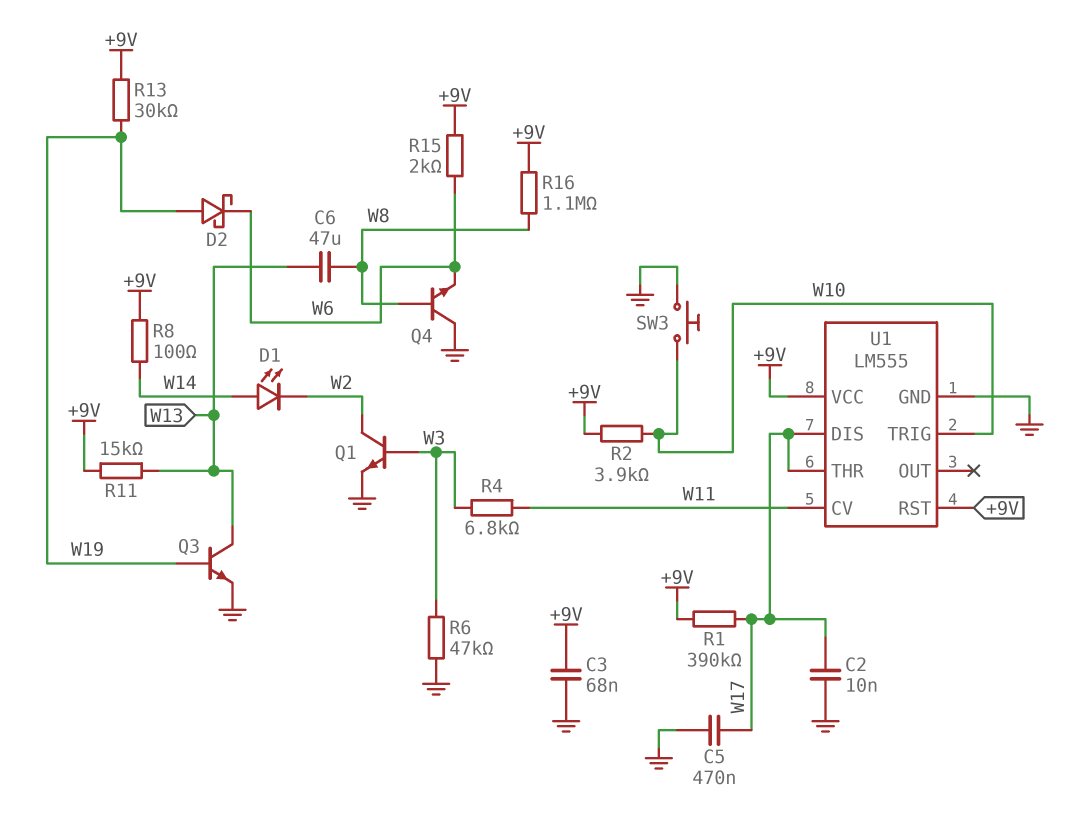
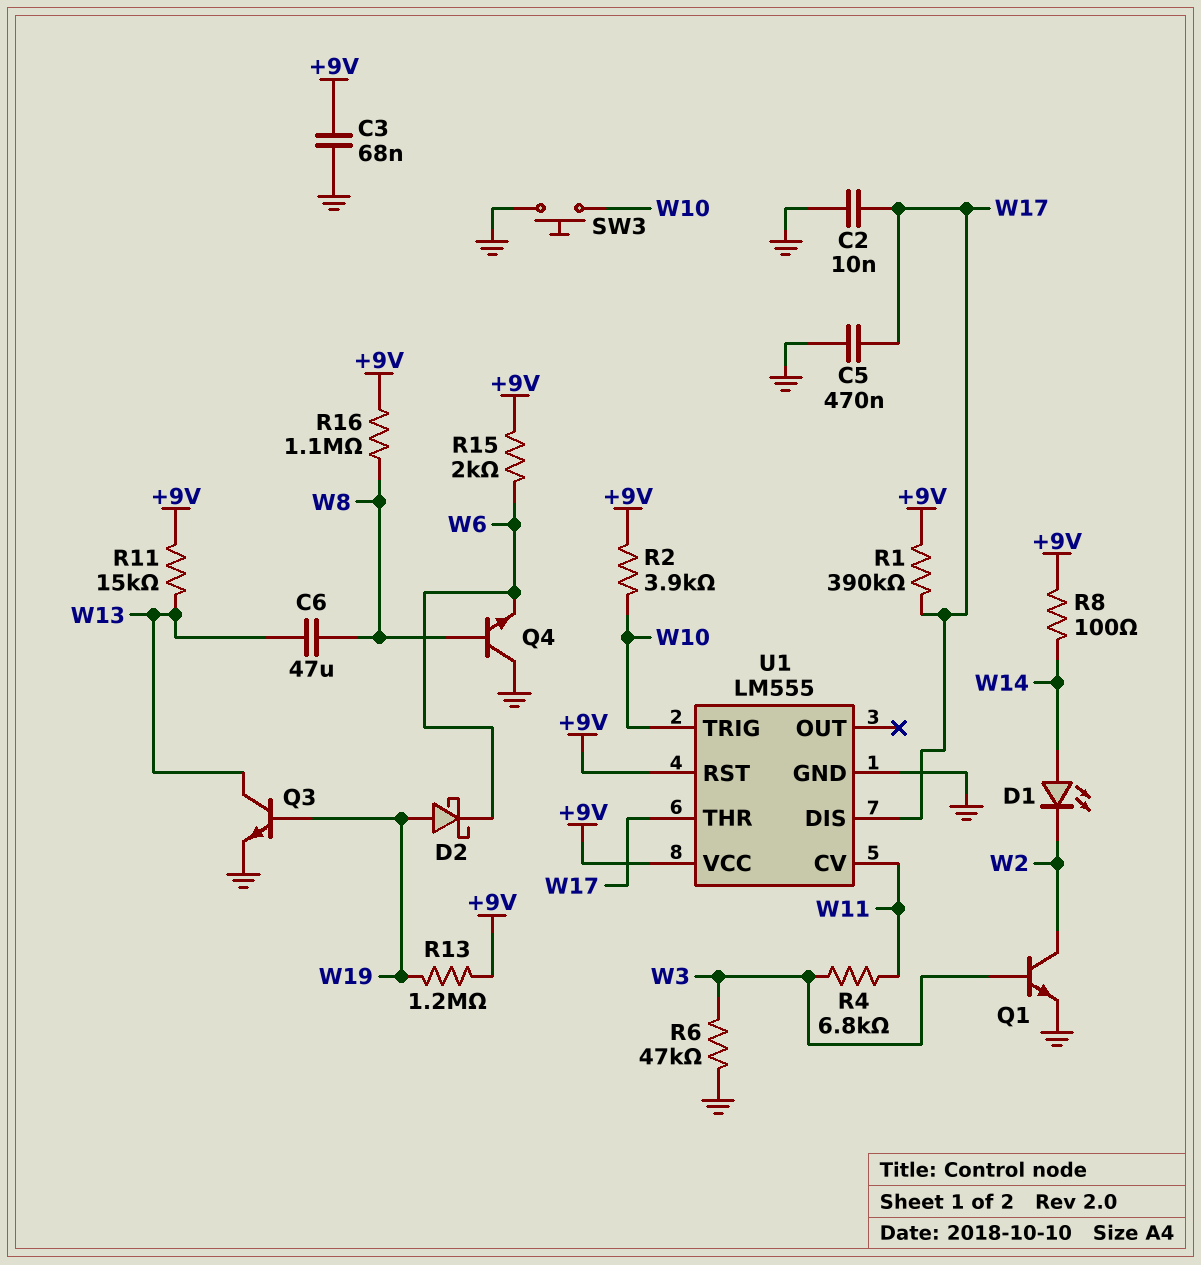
R13: 30k (+9V, W19) -> 1.2M (+9V, W19)

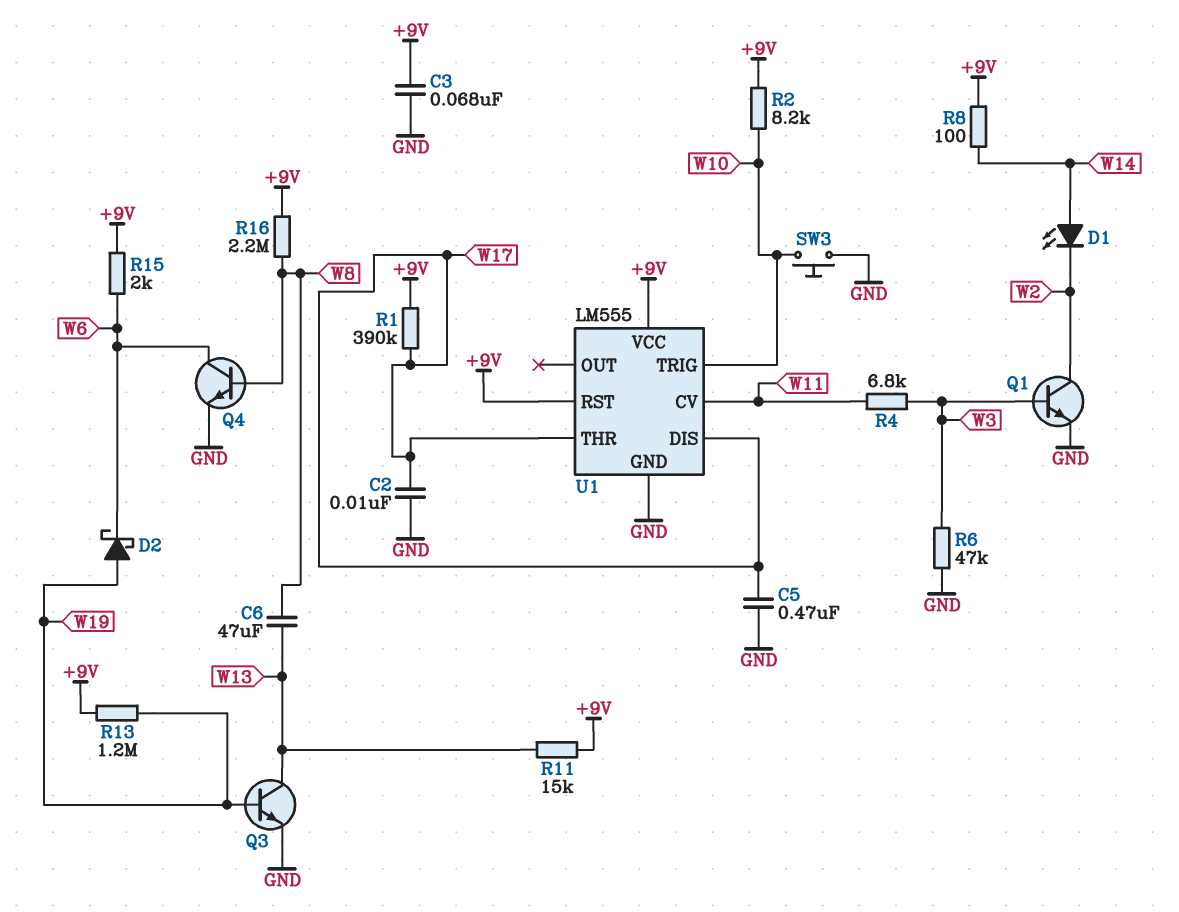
Q4: NPN (B W8, C GND, E W6) -> NPN (B W8, C W6, E GND)
R2: 3.9k (+9V, W10) -> 8.2k (+9V, W10)
R16: 1.1M (+9V, W8) -> 2.2M (+9V, W8)

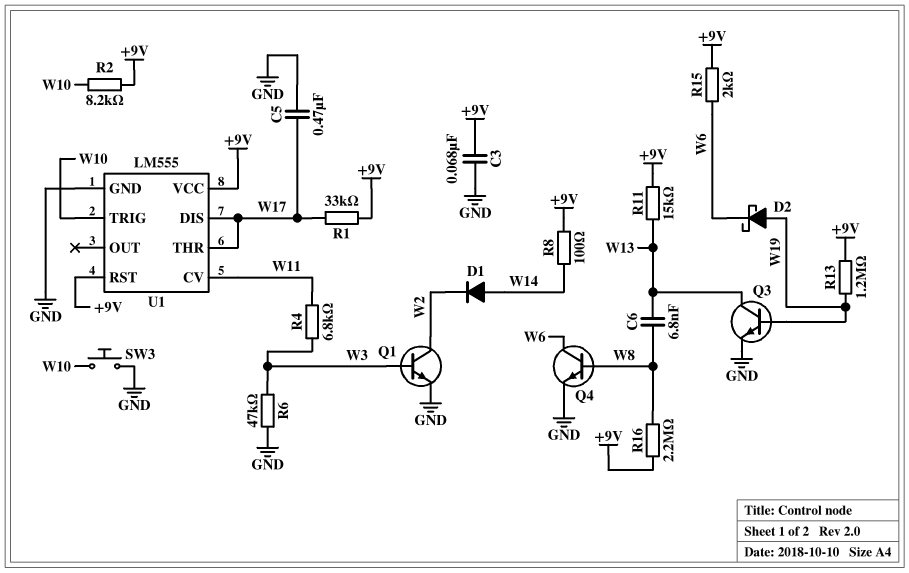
C2: 10nF (GND, W17) -> none
C6: 47uF (W8, W13) -> 6.8nF (W8, W13)
D1: LED (A W14, K W2) -> diode (A W14, K W2)
R1: 390k (+9V, W17) -> 33k (+9V, W17)

